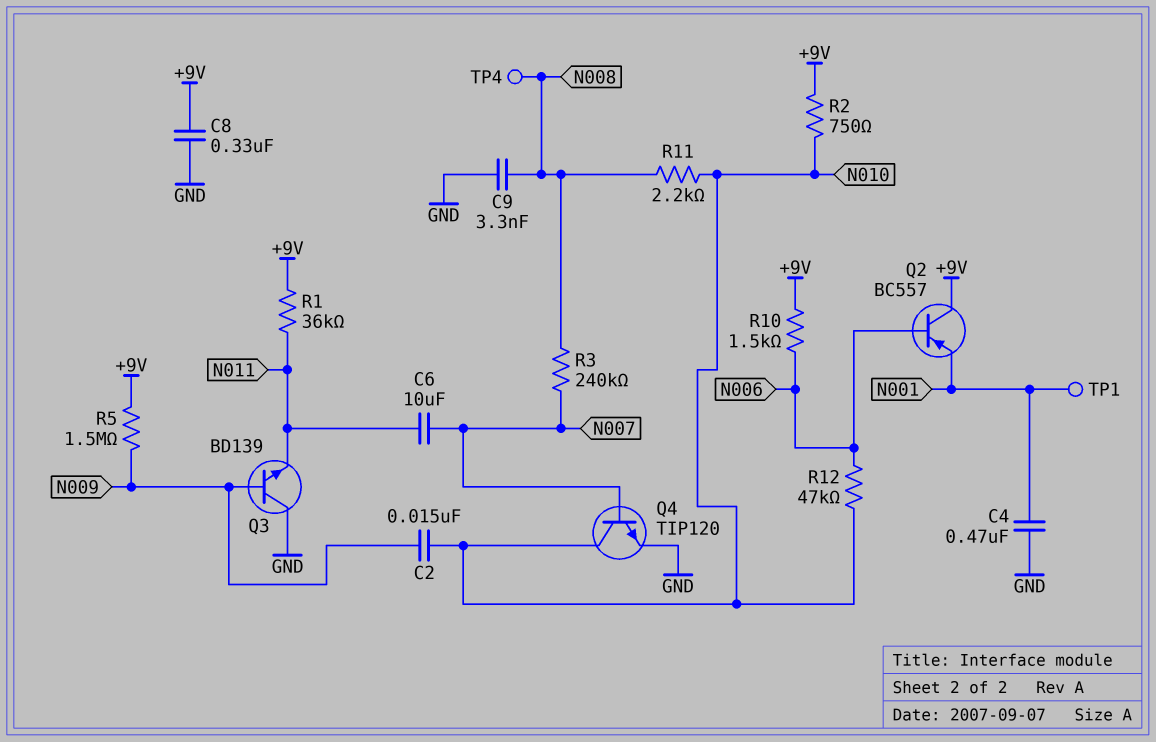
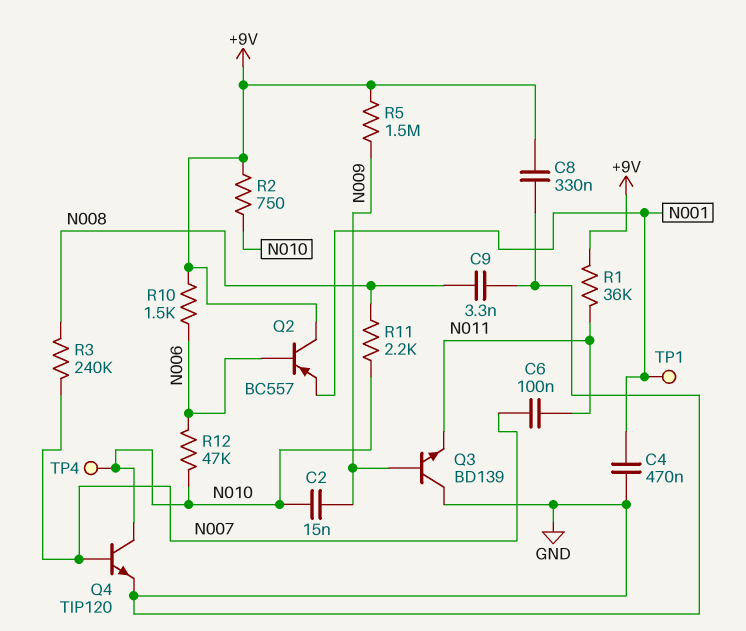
C6: 10uF (N007, N011) -> 100nF (N007, N011)
TP4: test point (N008) -> test point (N010)

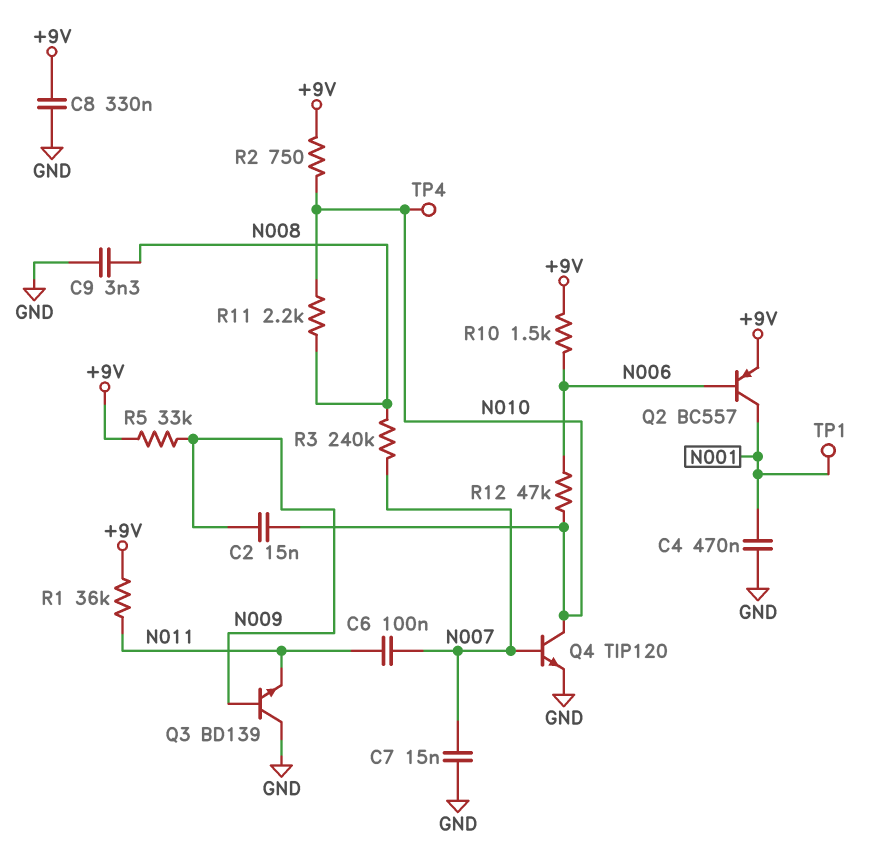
C7: none -> 15nF (GND, N007)
Q2: PNP BC557 (B N006, C +9V, E N001) -> PNP BC557 (B N006, C N001, E +9V)
R5: 1.5M (+9V, N009) -> 33k (+9V, N009)

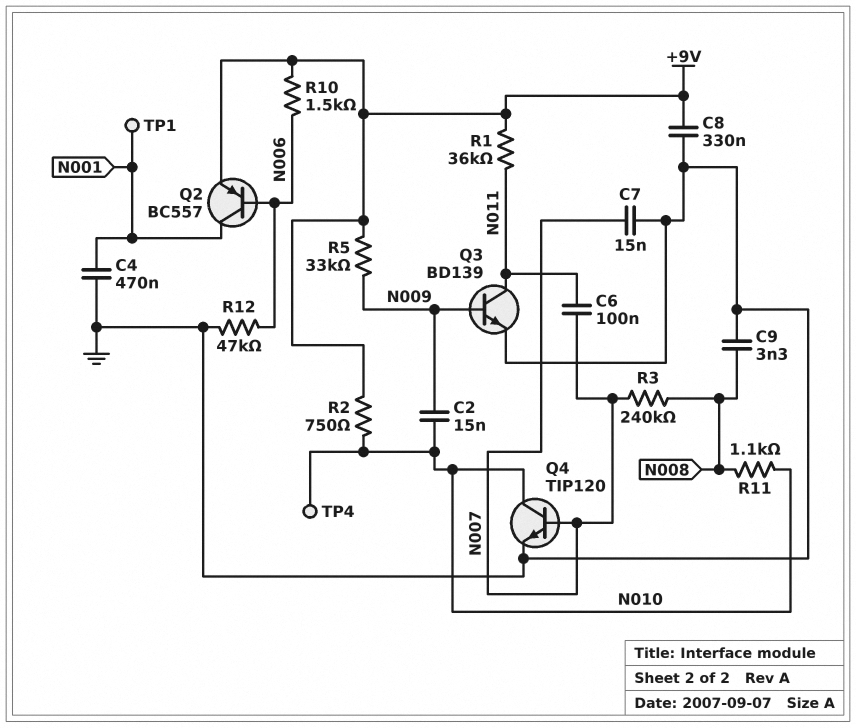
Q3: NPN BD139 (B N009, C GND, E N011) -> NPN BD139 (B N009, C N011, E GND)
R11: 2.2k (N008, N010) -> 1.1k (N008, N010)
R12: 47k (N006, N010) -> 47k (GND, N006)

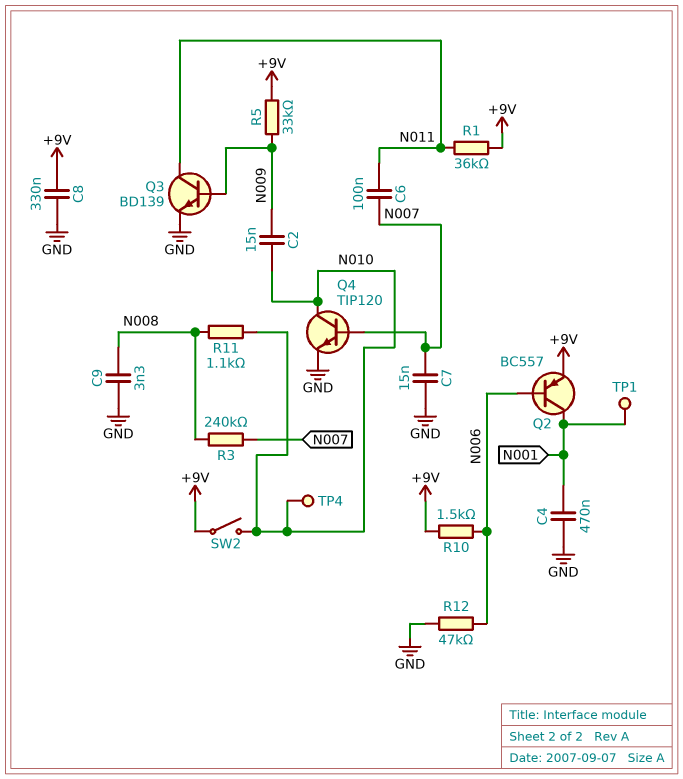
R2: 750 (+9V, N010) -> none
SW2: none -> switch (+9V, N010)

